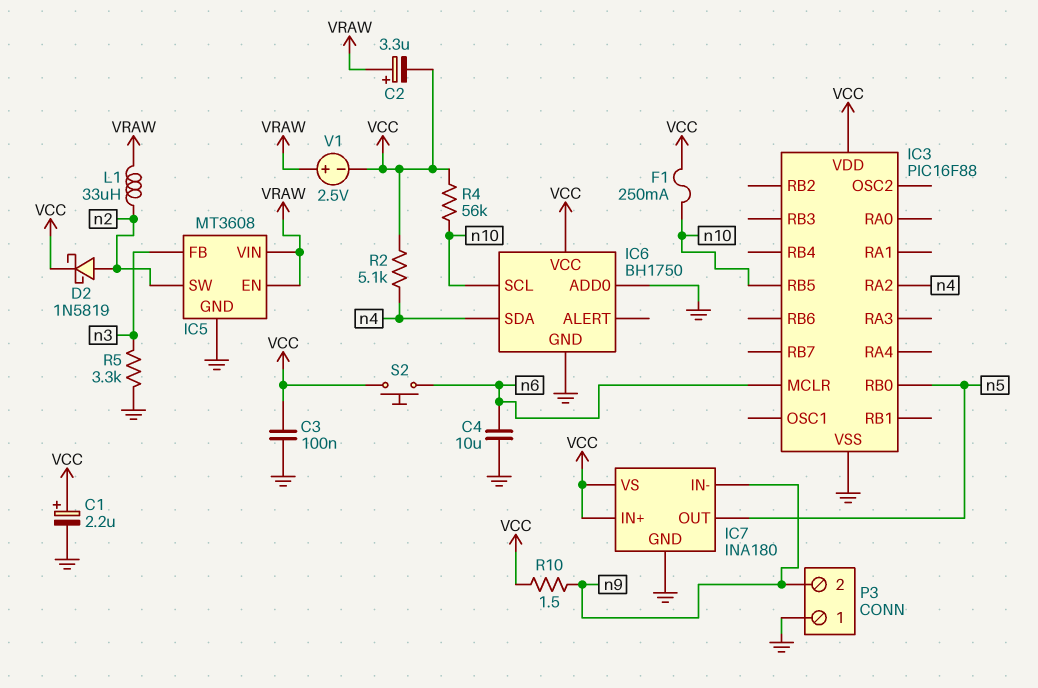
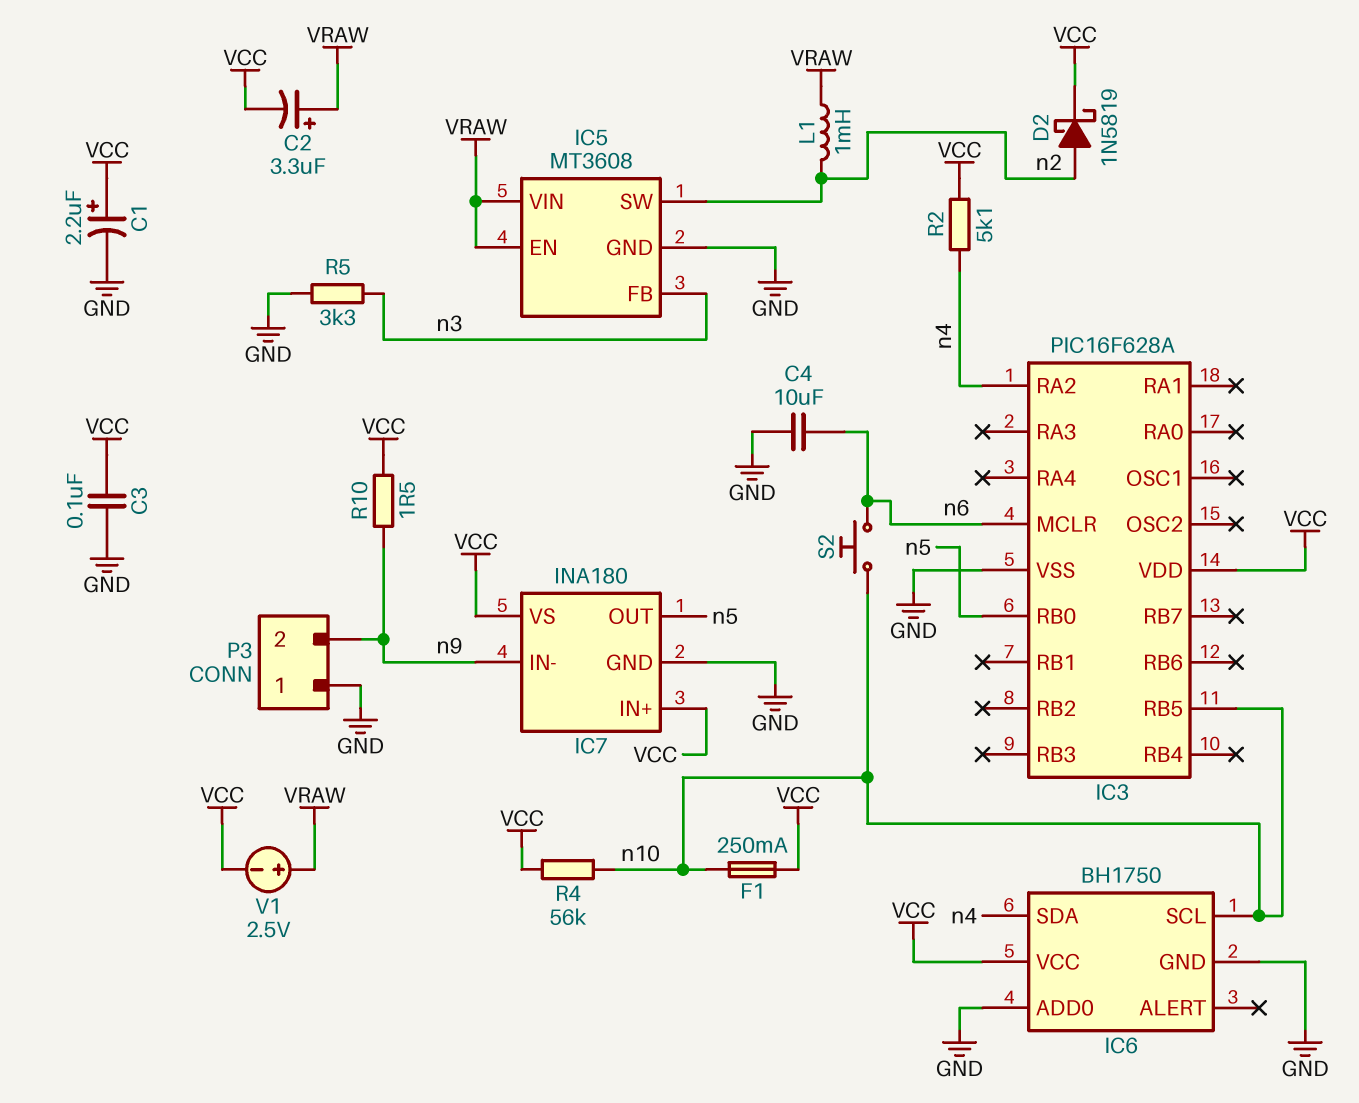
IC3: PIC16F88 -> PIC16F628A
L1: 33uH (VRAW, n2) -> 1mH (VRAW, n2)
S2: button (VCC, n6) -> button (n6, n10)

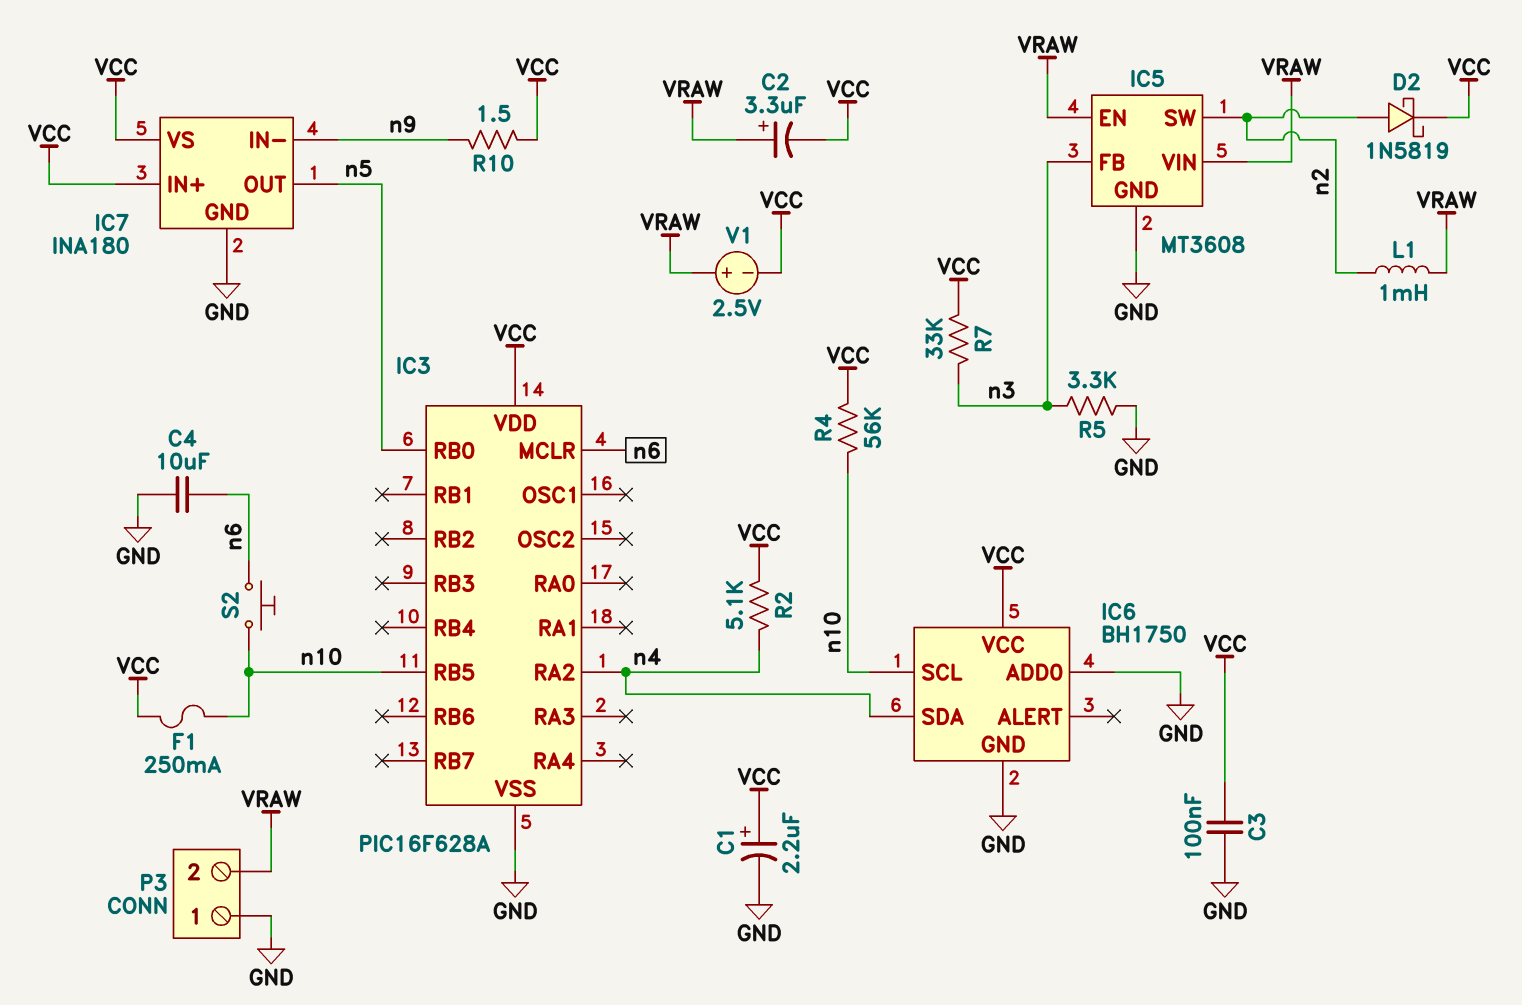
P3 pin 2: n9 -> VRAW
R7: none -> 33k (VCC, n3)

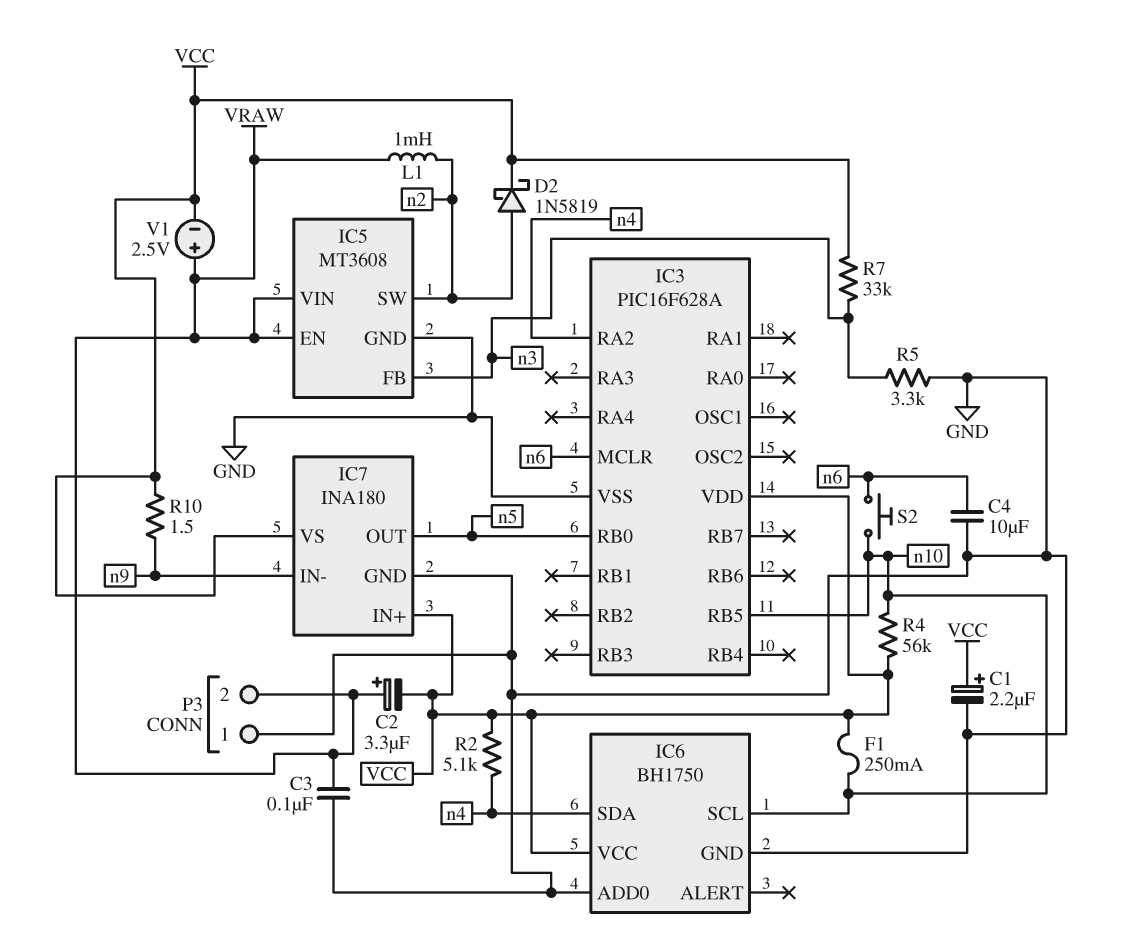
C3: 100nF (GND, VCC) -> 100nF (GND, VRAW)

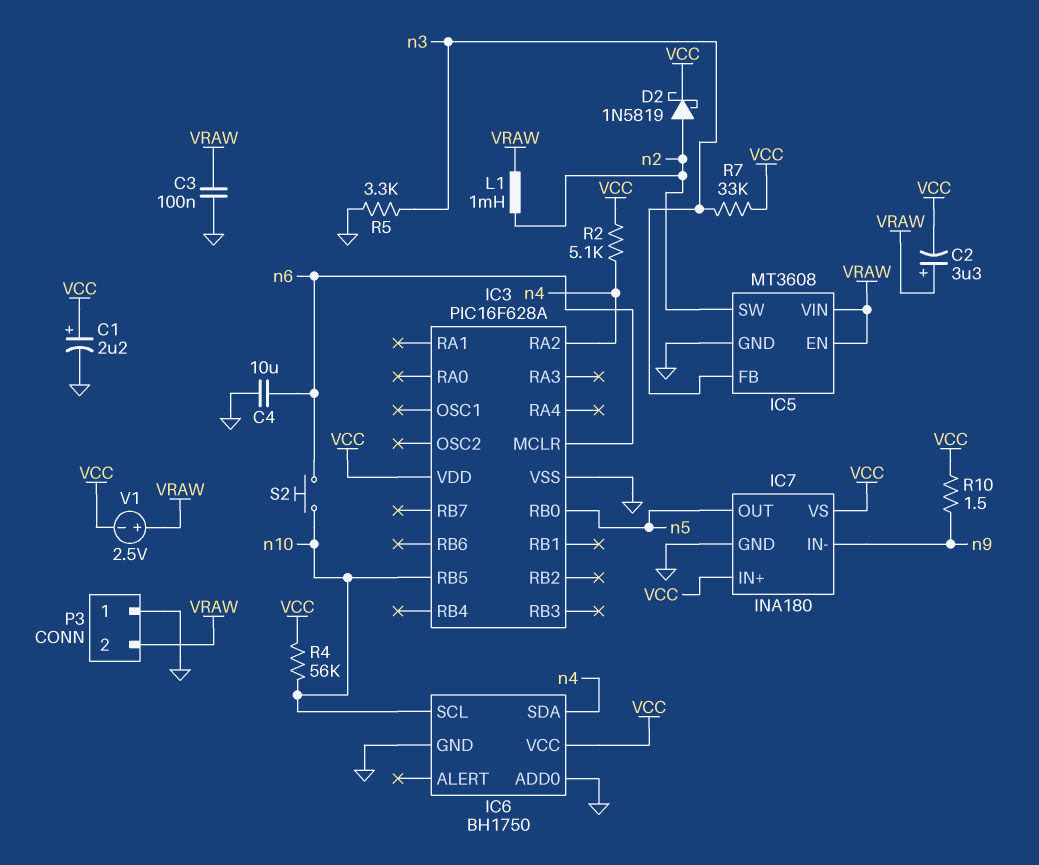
F1: 250mA (VCC, n10) -> none

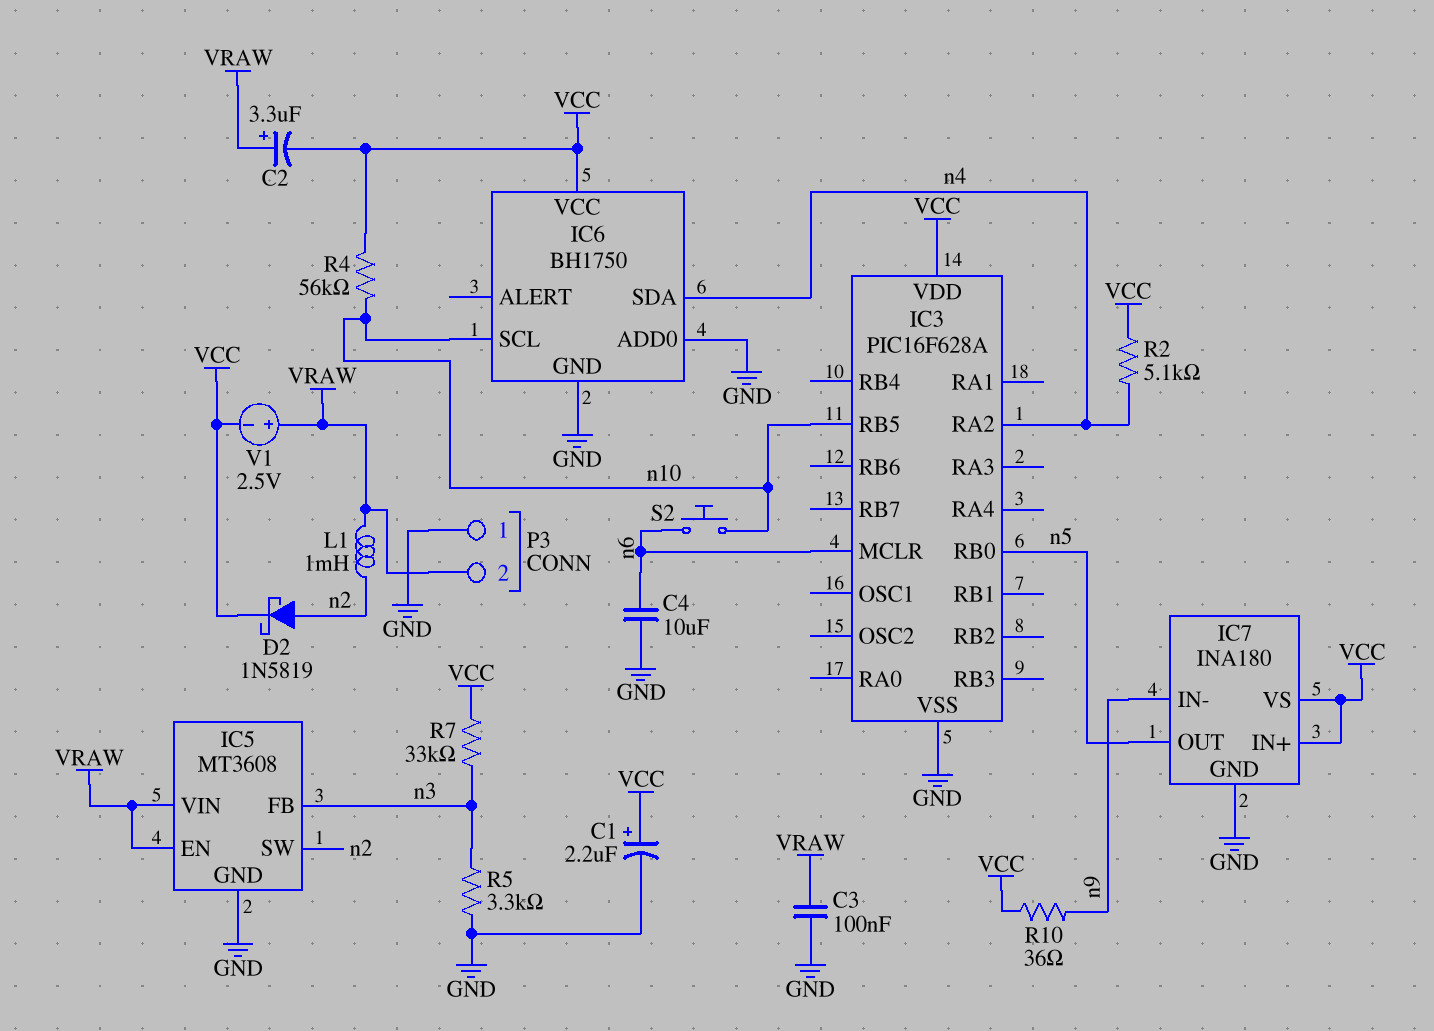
R10: 1.5 (VCC, n9) -> 36 (VCC, n9)

